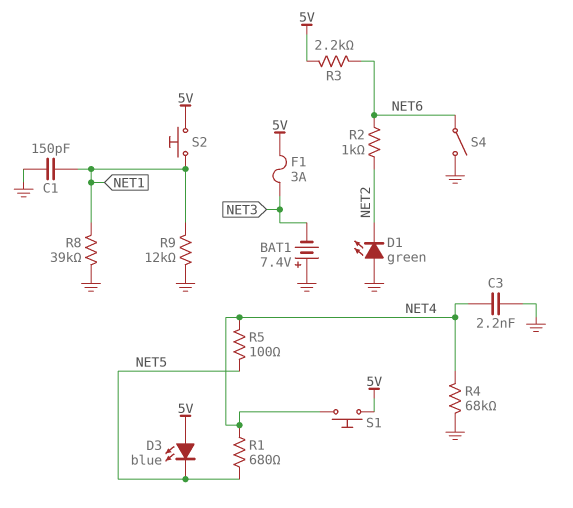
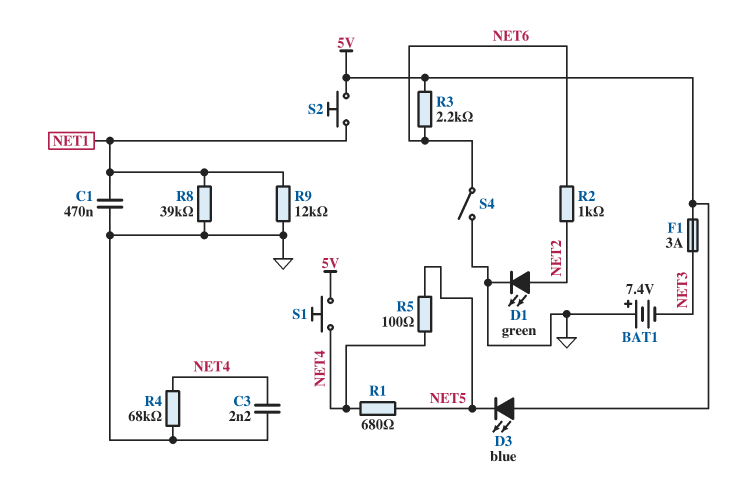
C1: 150pF (GND, NET1) -> 470nF (GND, NET1)
D1: LED green (A GND, K NET2) -> LED green (A NET2, K GND)

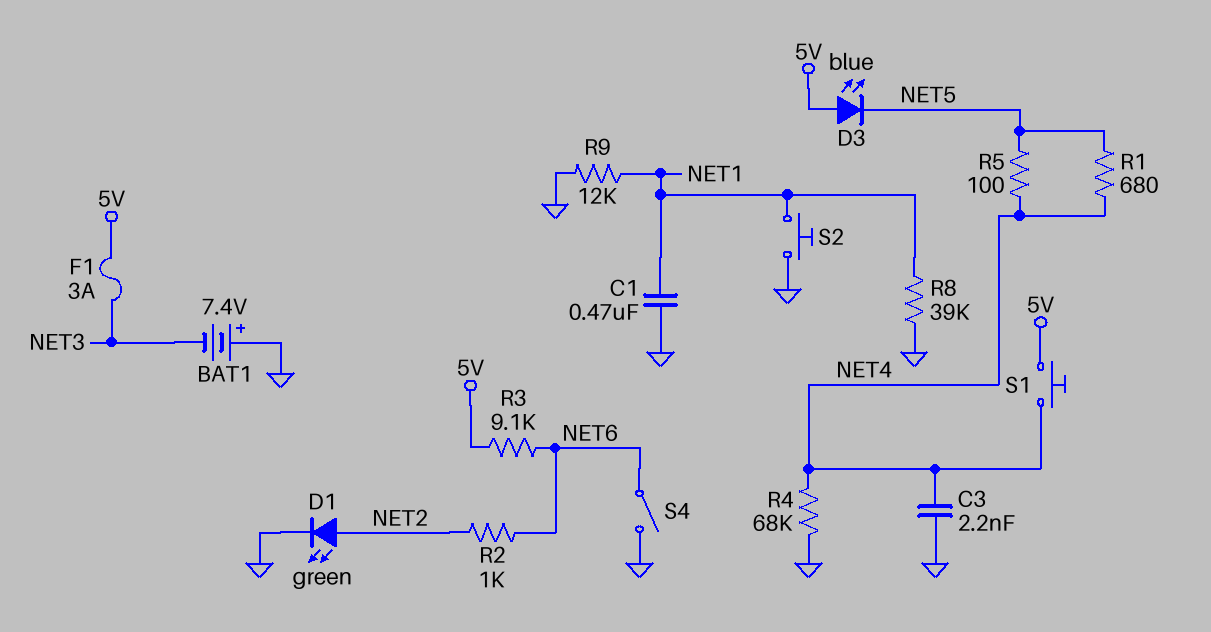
R3: 2.2k (5V, NET6) -> 9.1k (5V, NET6)
S2: button (5V, NET1) -> button (GND, NET1)

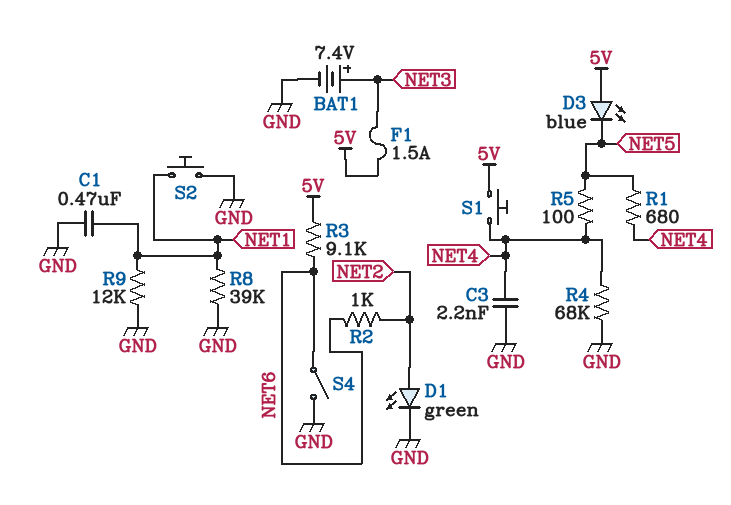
BAT1: 7.4V (plus GND, minus NET3) -> 7.4V (plus NET3, minus GND)
F1: 3A (5V, NET3) -> 1.5A (5V, NET3)

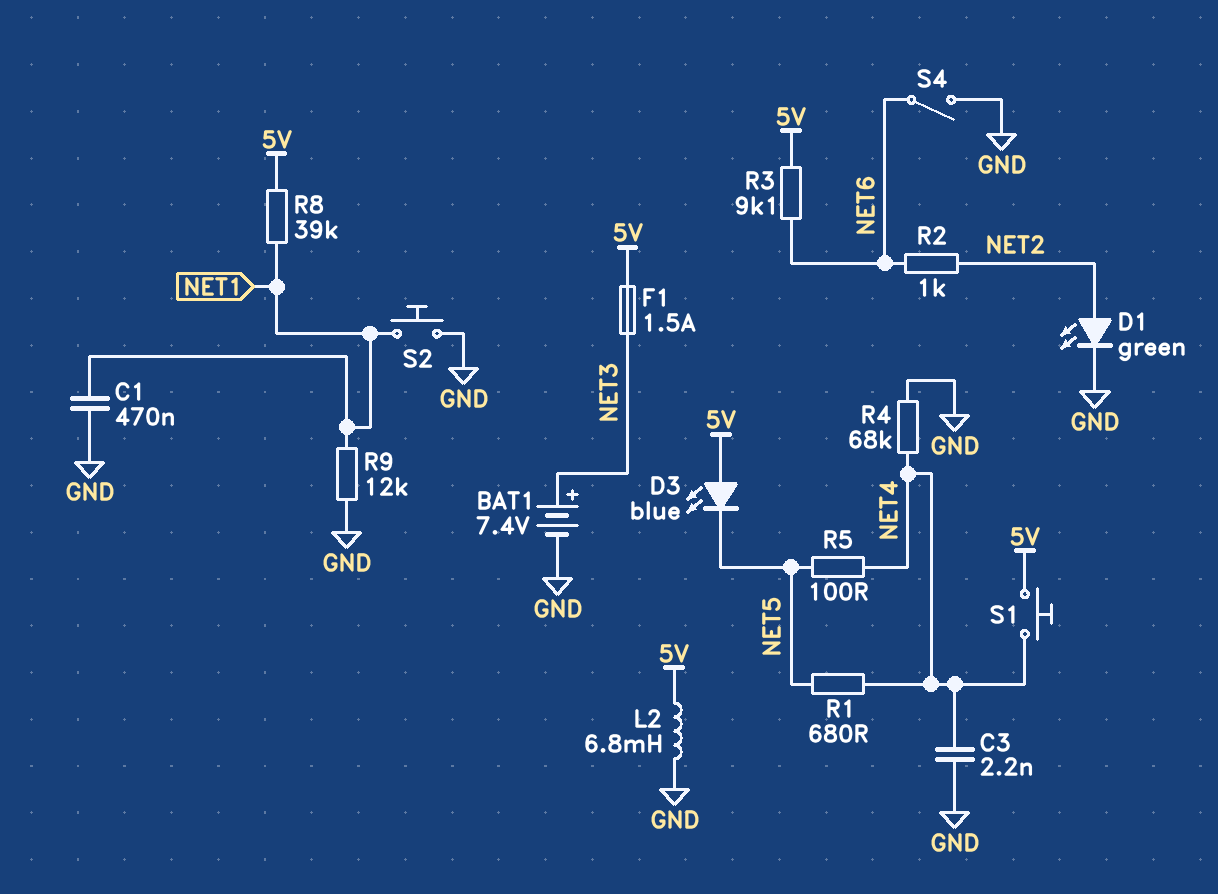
L2: none -> 6.8mH (5V, GND)
R8: 39k (GND, NET1) -> 39k (5V, NET1)

